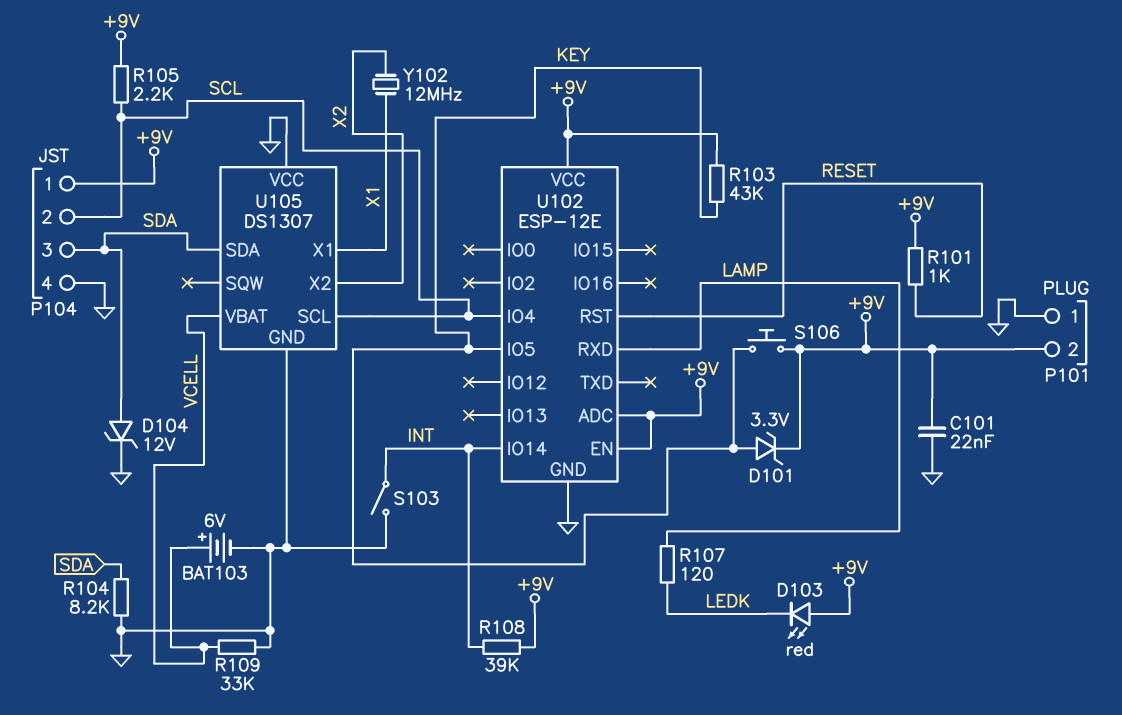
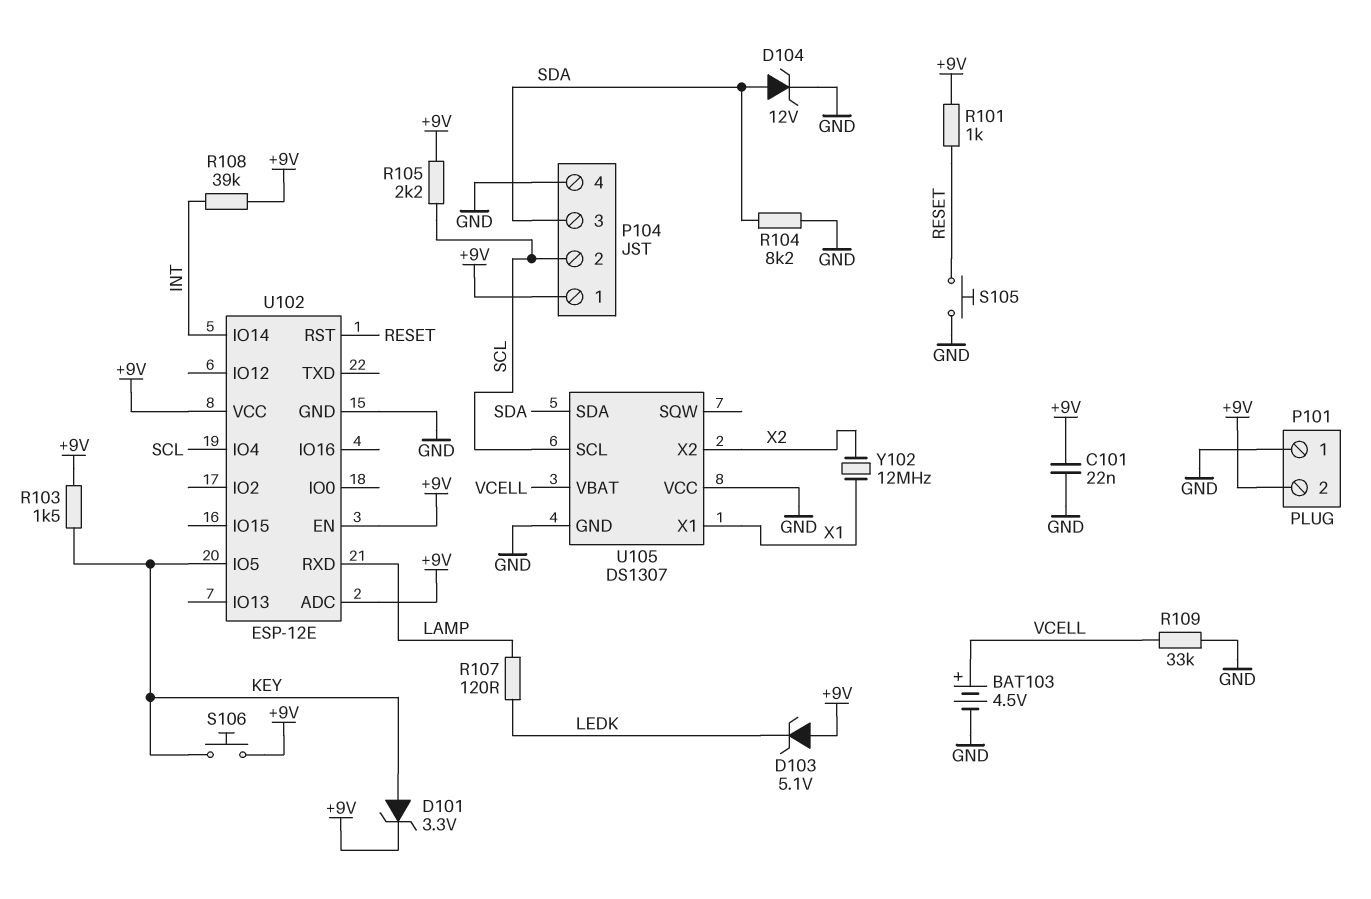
BAT103: 6V (plus VCELL, minus GND) -> 4.5V (plus VCELL, minus GND)
D103: LED red (A +9V, K LEDK) -> zener 5.1V (A +9V, K LEDK)
R103: 43k (+9V, KEY) -> 1.5k (+9V, KEY)
S103: switch (GND, INT) -> none
S105: none -> button (GND, RESET)

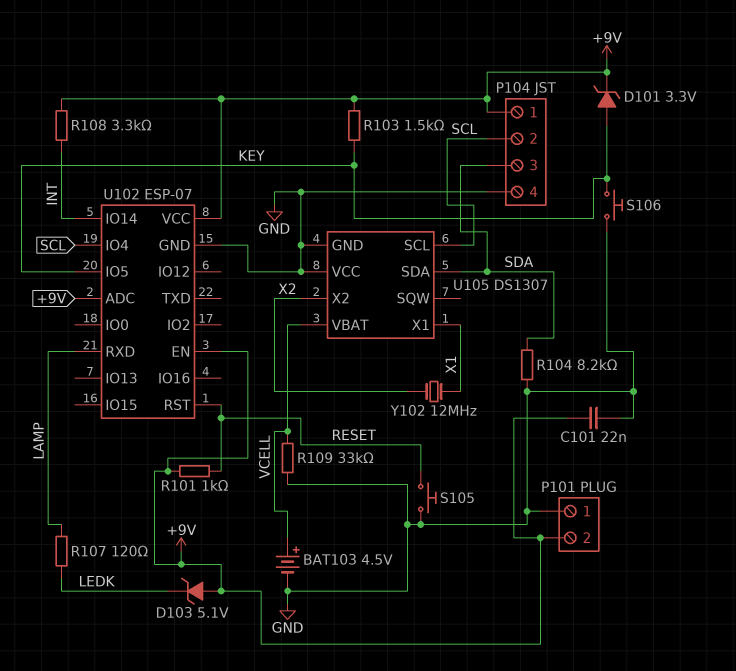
D104: zener 12V (A SDA, K GND) -> none
R105: 2.2k (+9V, SCL) -> none
R108: 39k (+9V, INT) -> 3.3k (+9V, INT)
S106: button (+9V, KEY) -> button (GND, KEY)
U102: ESP-12E -> ESP-07

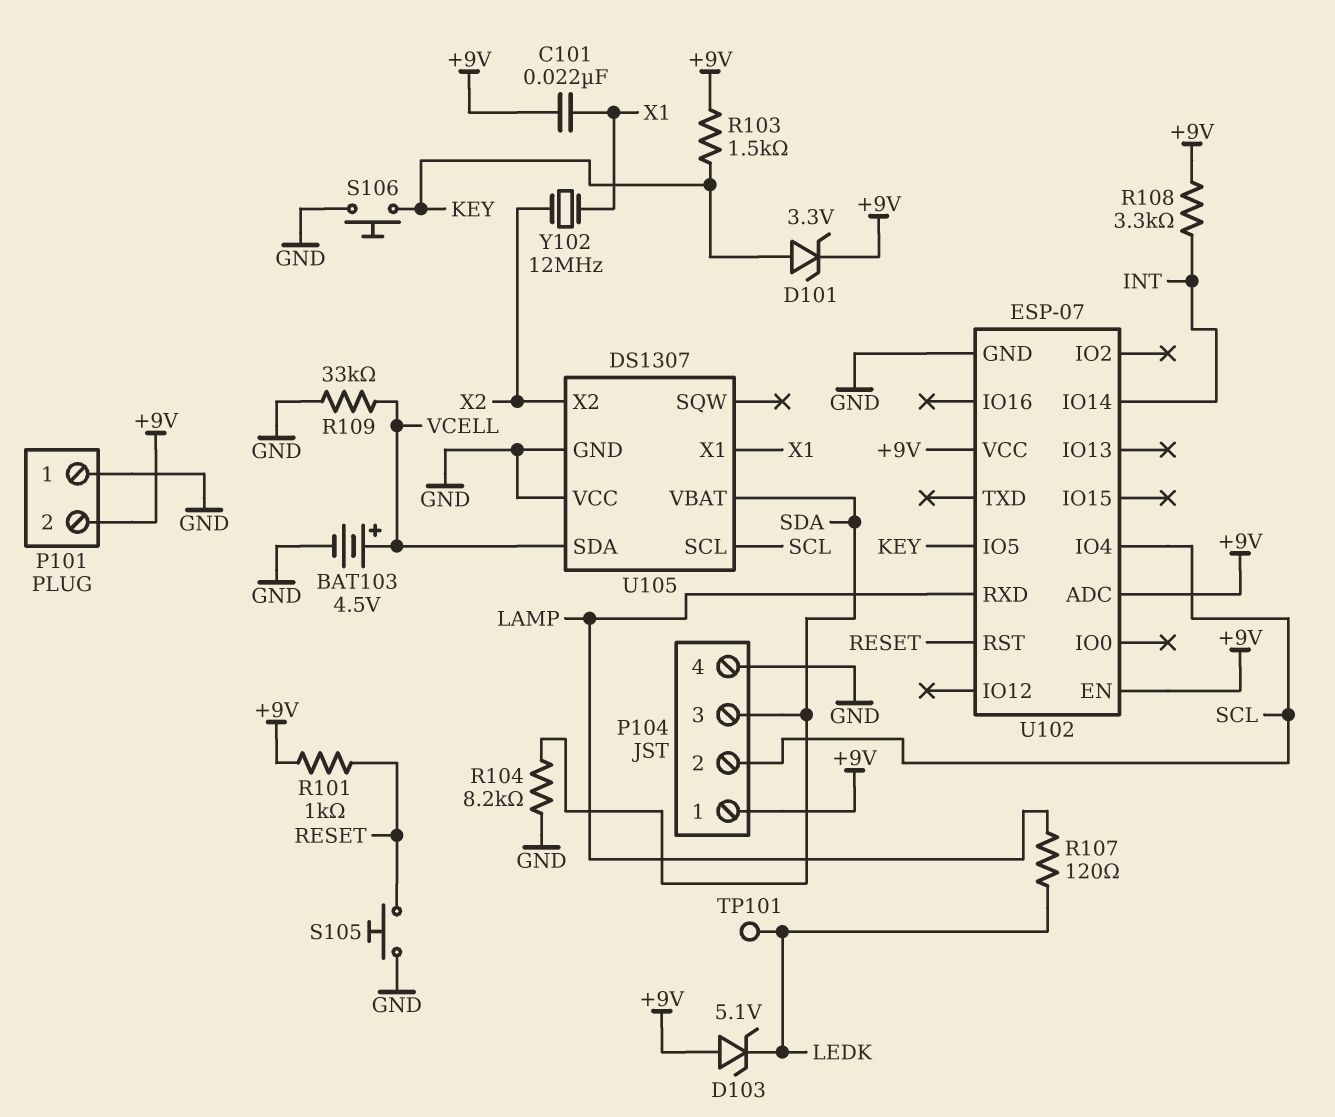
C101: 22nF (+9V, GND) -> 22nF (+9V, X1)
TP101: none -> test point (LEDK)
U105 pin SDA: SDA -> VCELL
U105 pin VBAT: VCELL -> SDA

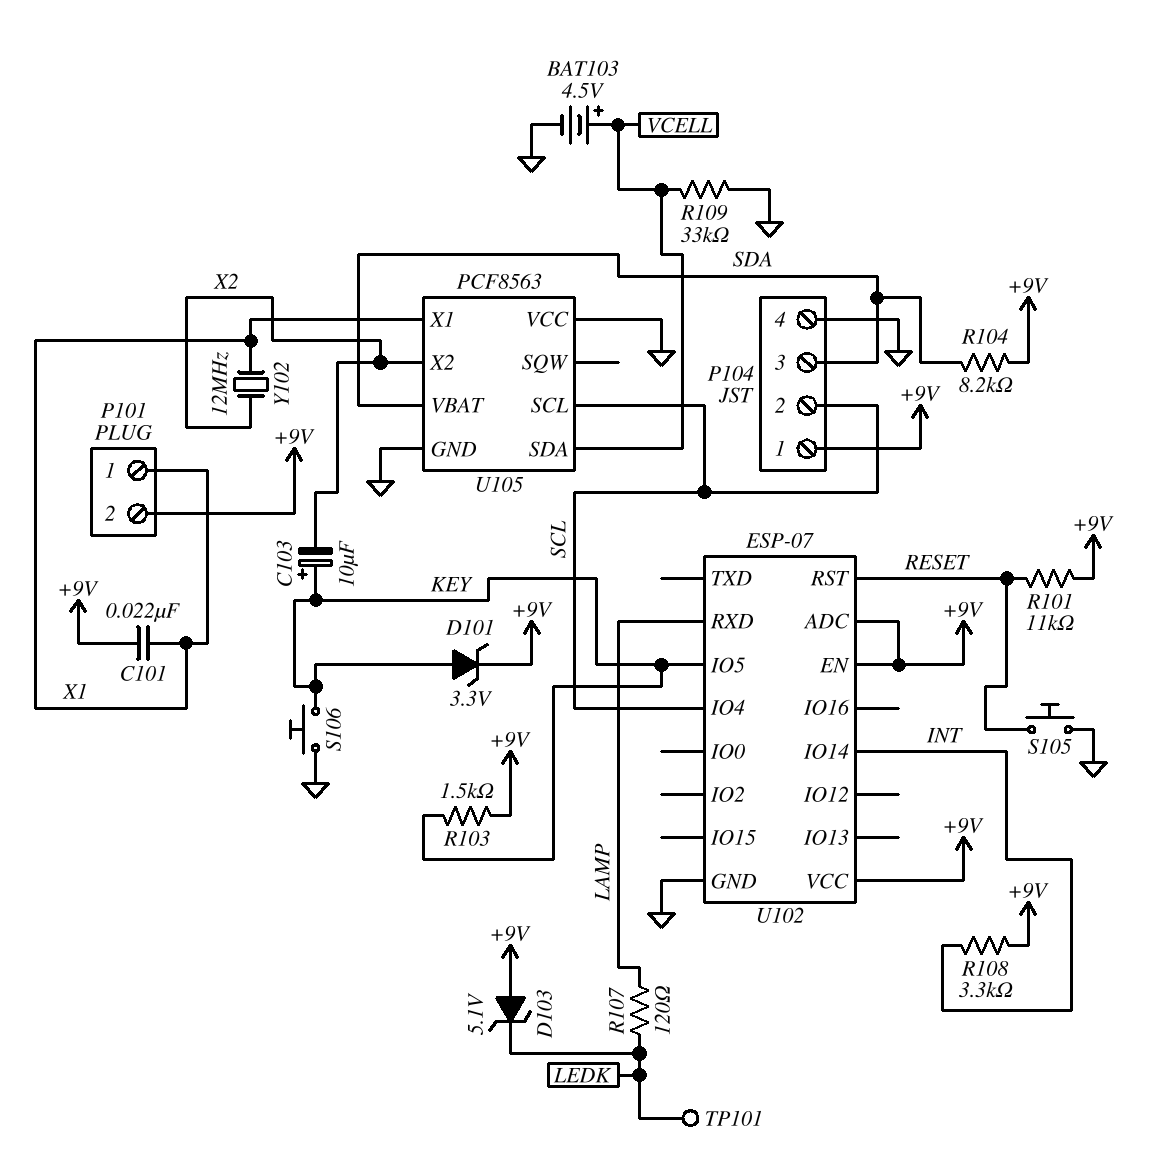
C103: none -> 10uF (plus KEY, minus X2)
P101 pin 1: GND -> X1
R101: 1k (+9V, RESET) -> 11k (+9V, RESET)
R104: 8.2k (GND, SDA) -> 8.2k (+9V, SDA)
U105: DS1307 -> PCF8563

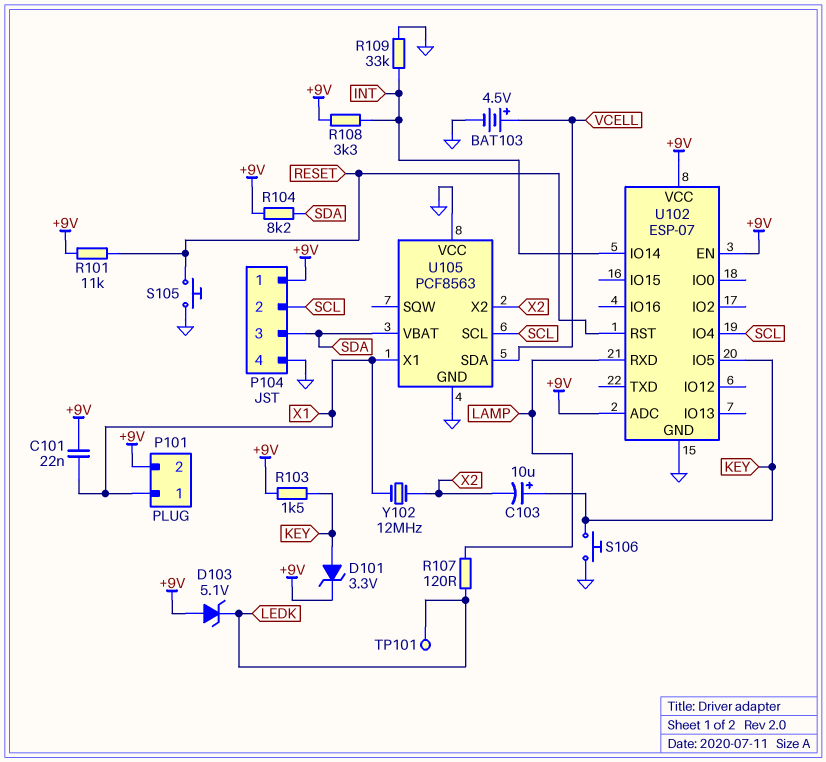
R109: 33k (GND, VCELL) -> 33k (GND, INT)

